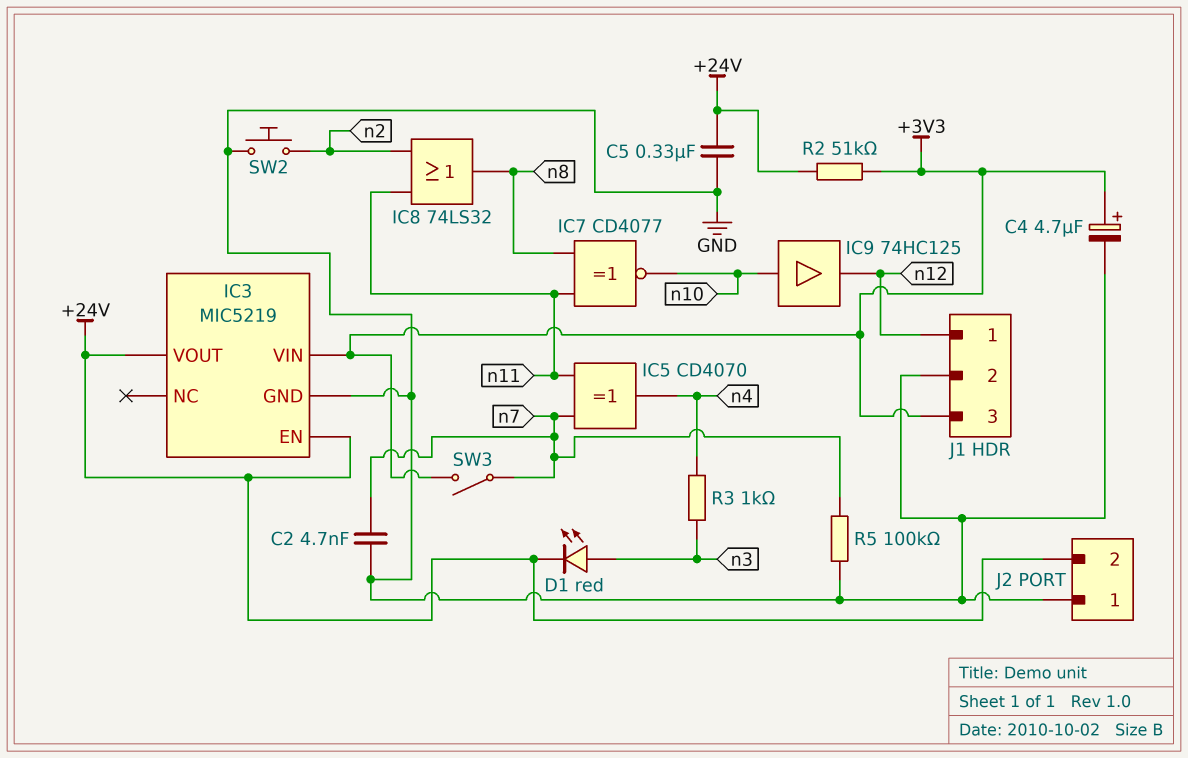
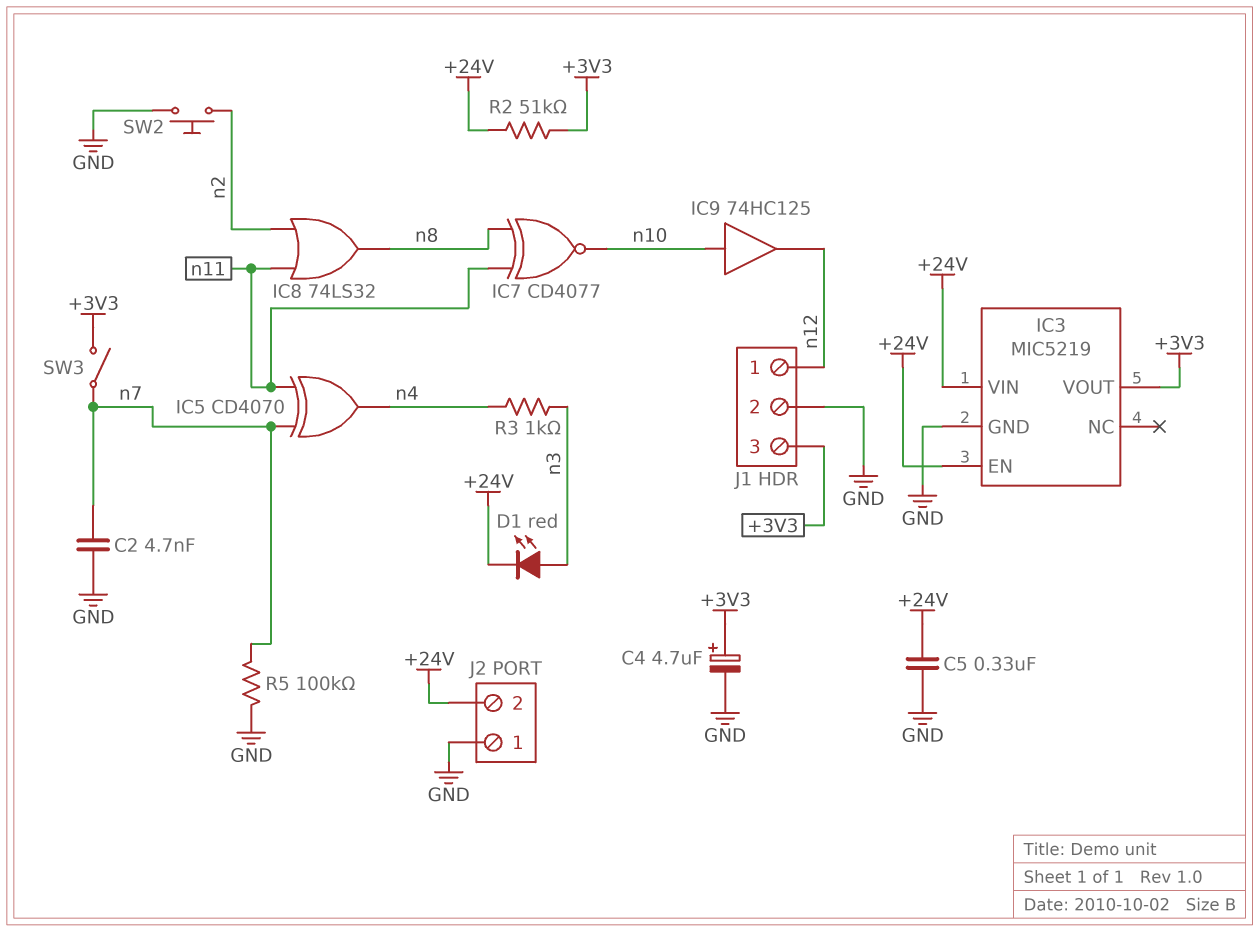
IC3 pin VIN: +3V3 -> +24V
IC3 pin VOUT: +24V -> +3V3

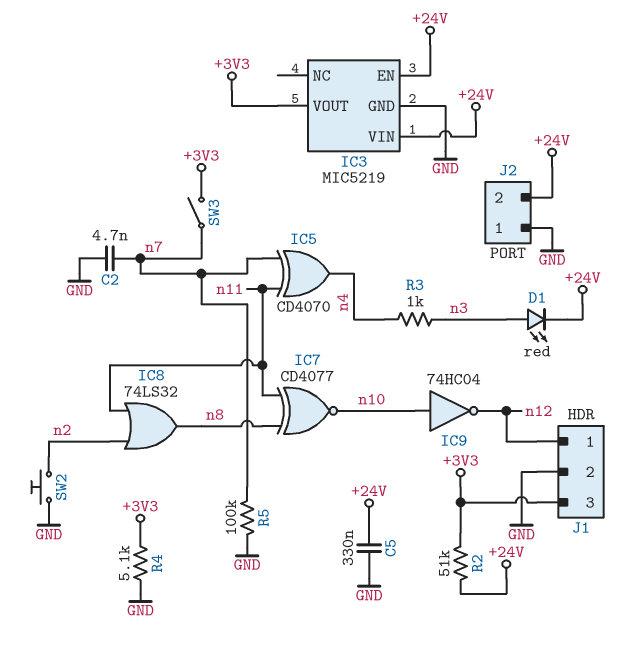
C4: 4.7uF (plus +3V3, minus GND) -> none
IC9: buffer 74HC125 (in n10, out n12) -> NOT 74HC04 (in n10, out n12)
R4: none -> 5.1k (+3V3, GND)

